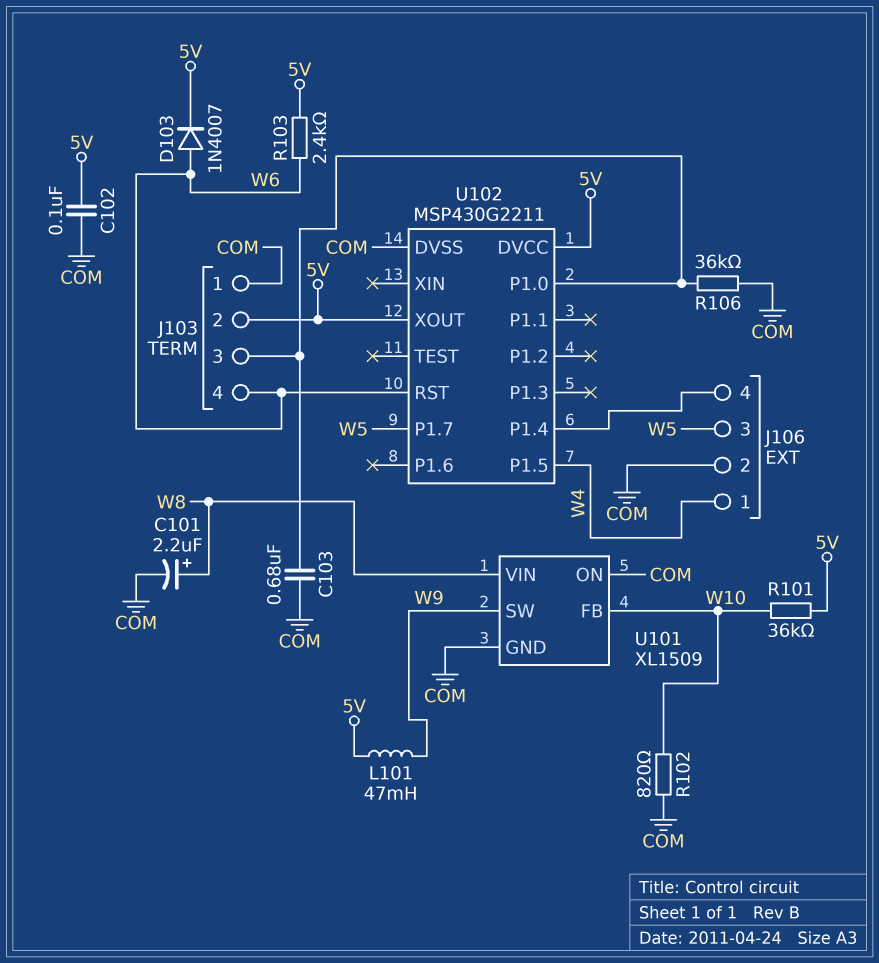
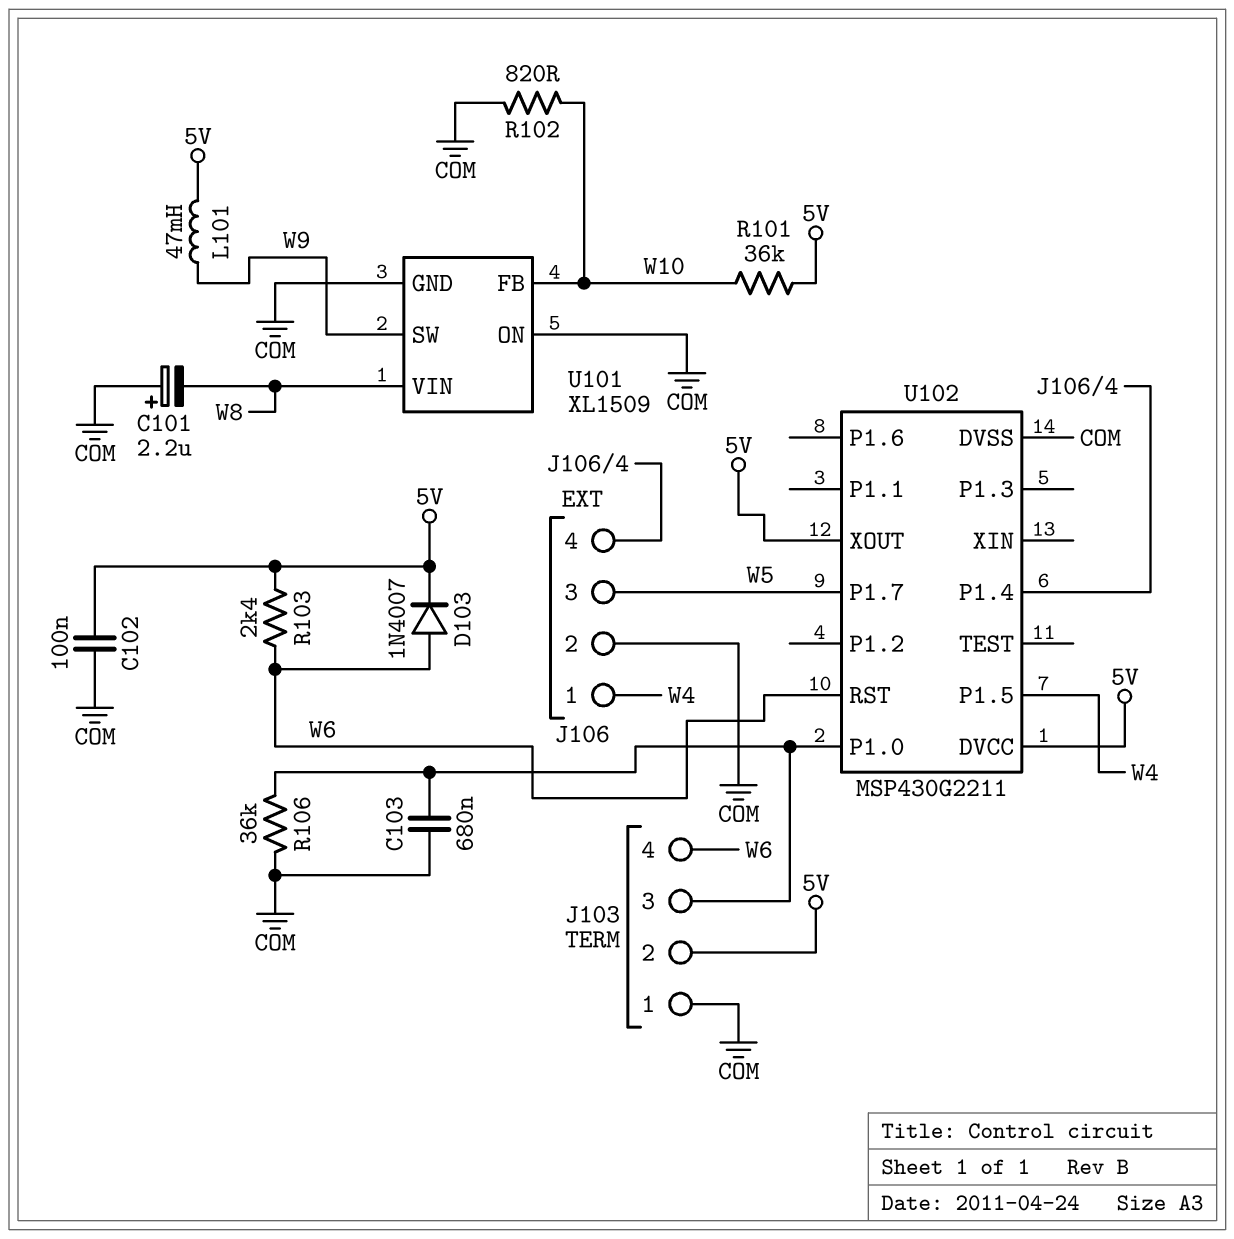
C101: 2.2uF (plus W8, minus COM) -> 2.2uF (plus COM, minus W8)

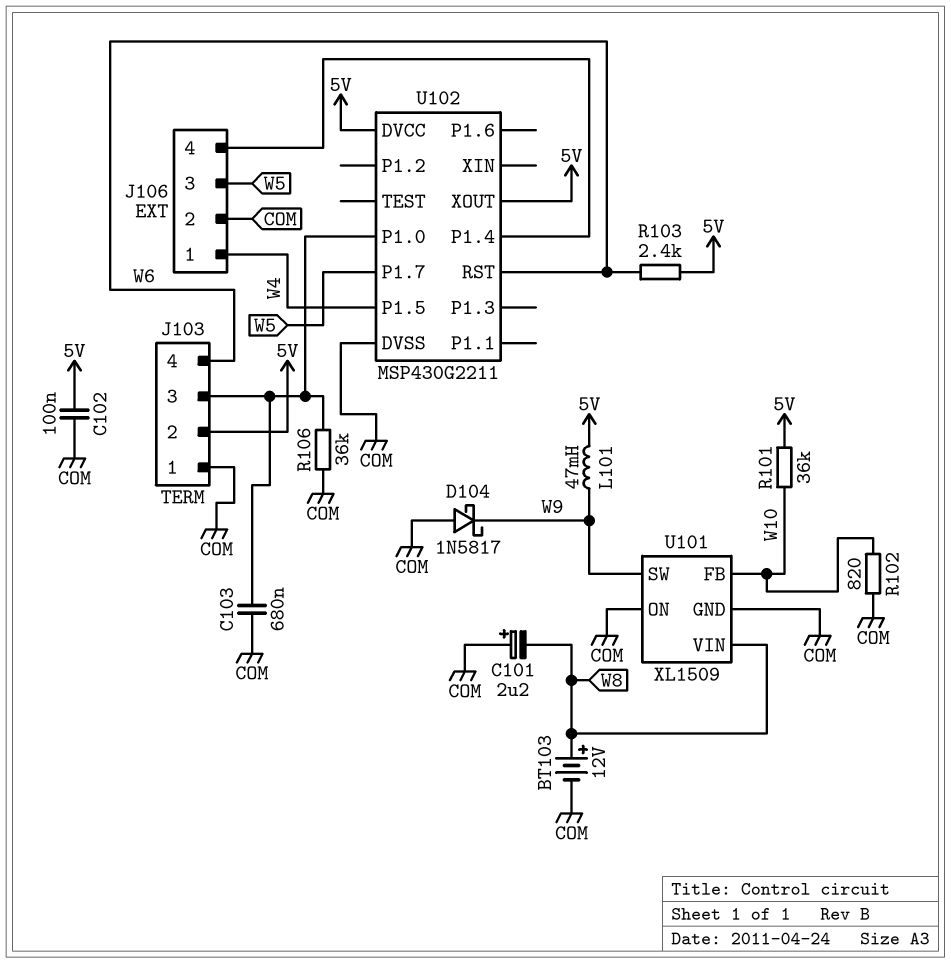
BT103: none -> 12V (plus W8, minus COM)
D103: diode 1N4007 (A W6, K 5V) -> none
D104: none -> schottky 1N5817 (A COM, K W9)

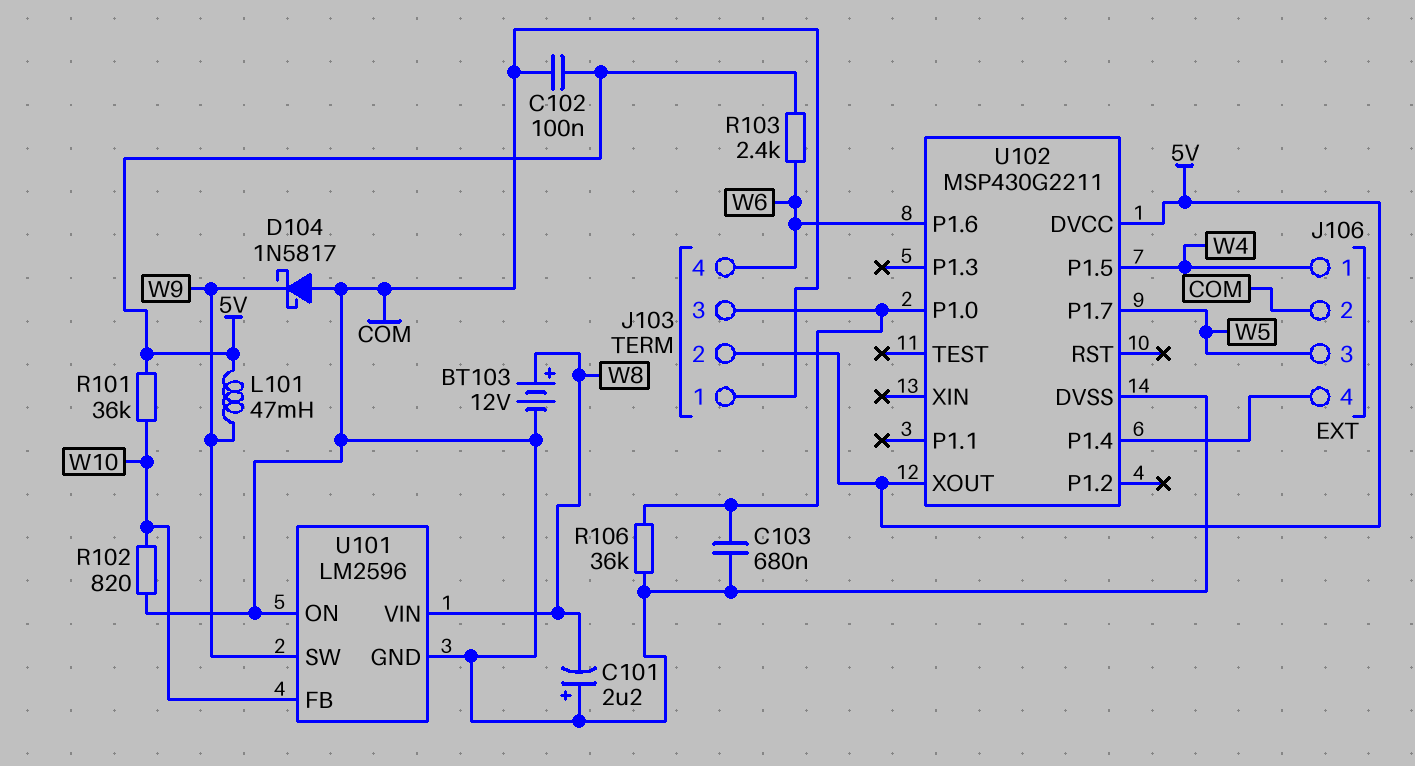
U101: XL1509 -> LM2596
U102 pin P1.6: none -> W6
U102 pin RST: W6 -> none

